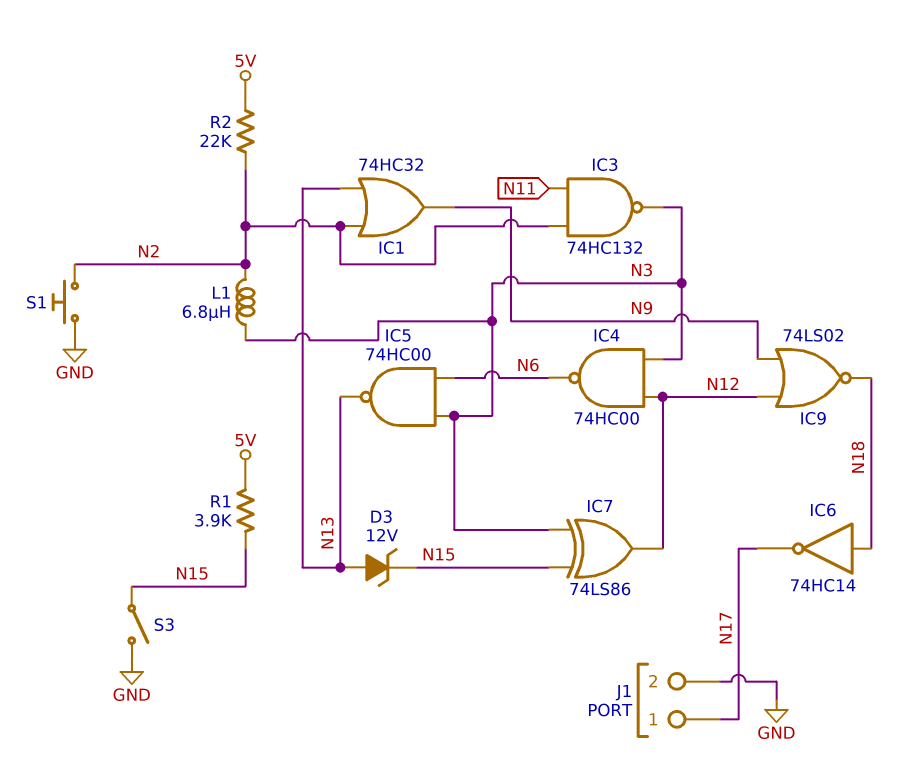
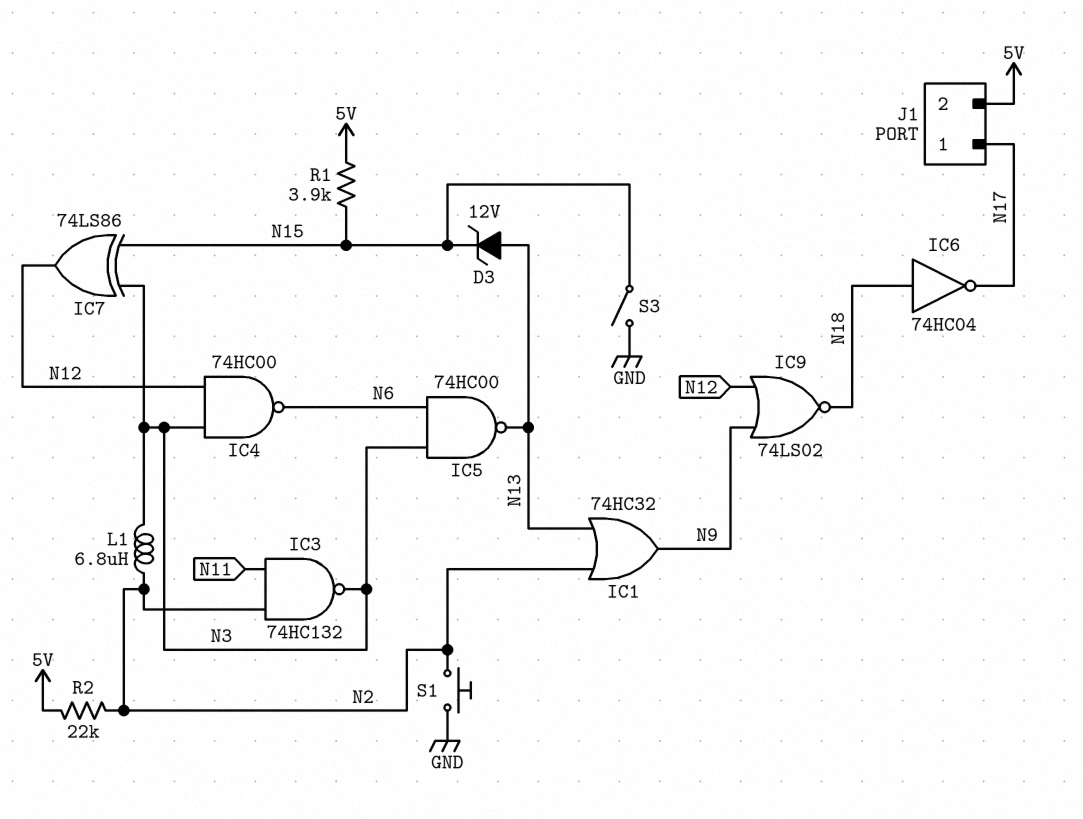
IC6: NOT 74HC14 (in N18, out N17) -> NOT 74HC04 (in N18, out N17)
J1 pin 2: GND -> 5V

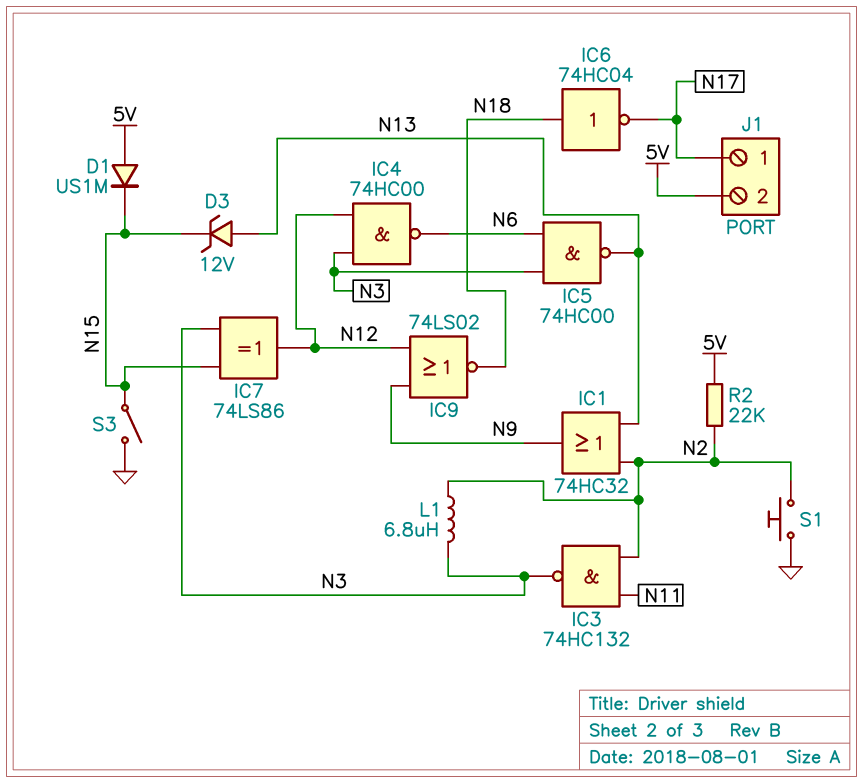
D1: none -> diode US1M (A 5V, K N15)
R1: 3.9k (5V, N15) -> none

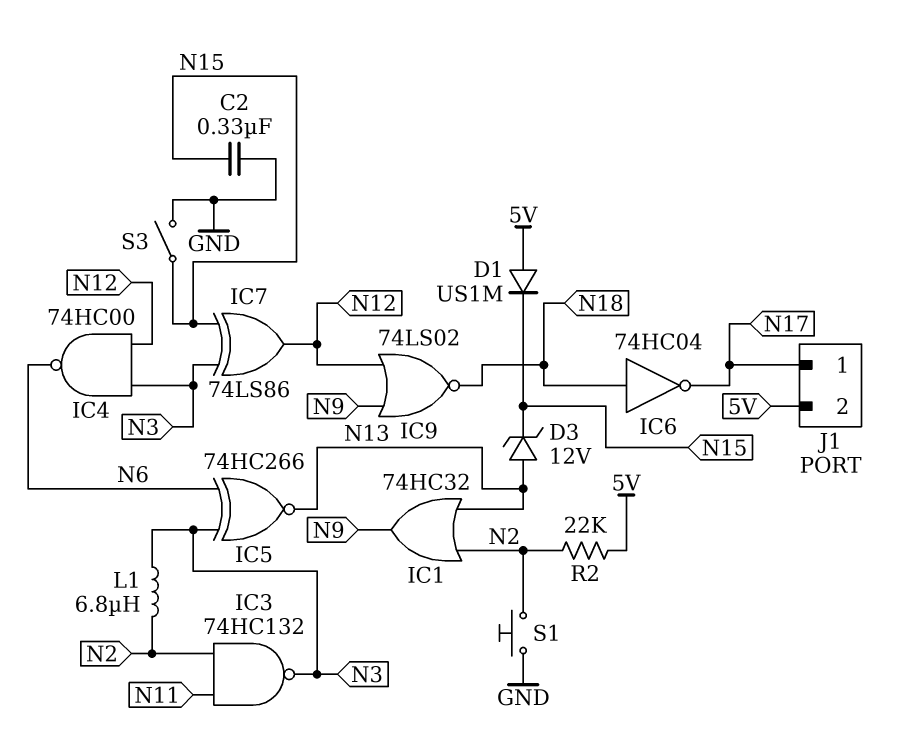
C2: none -> 330nF (GND, N15)
IC5: NAND 74HC00 (in N3, in N6, out N13) -> XNOR 74HC266 (in N3, in N6, out N13)

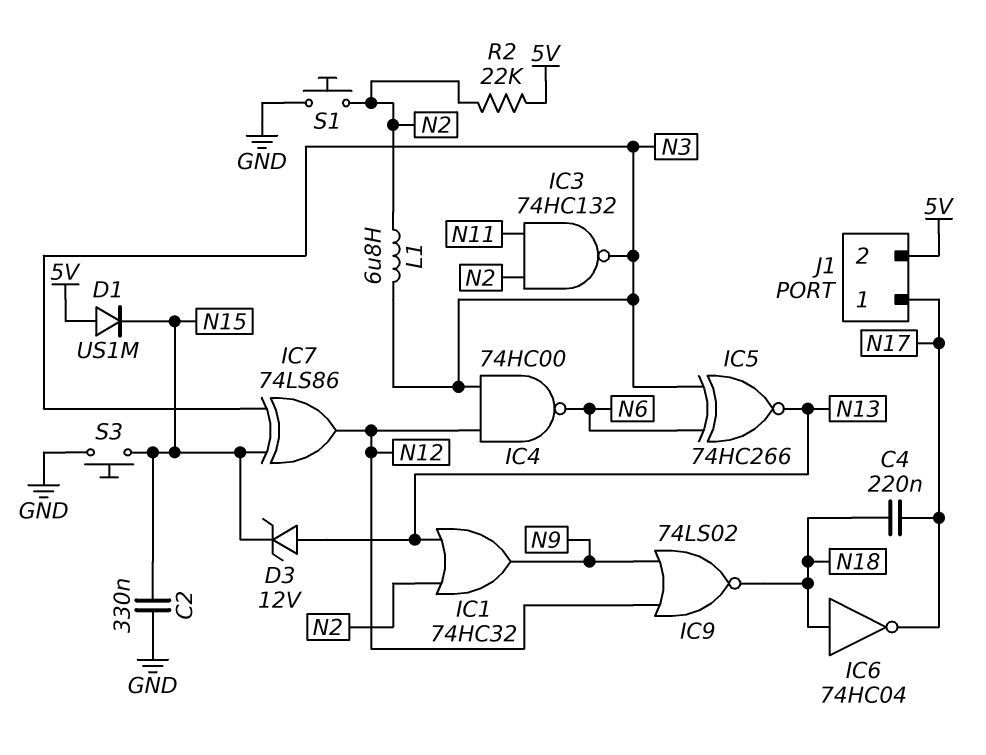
C4: none -> 220nF (N17, N18)
S3: switch (GND, N15) -> button (GND, N15)

